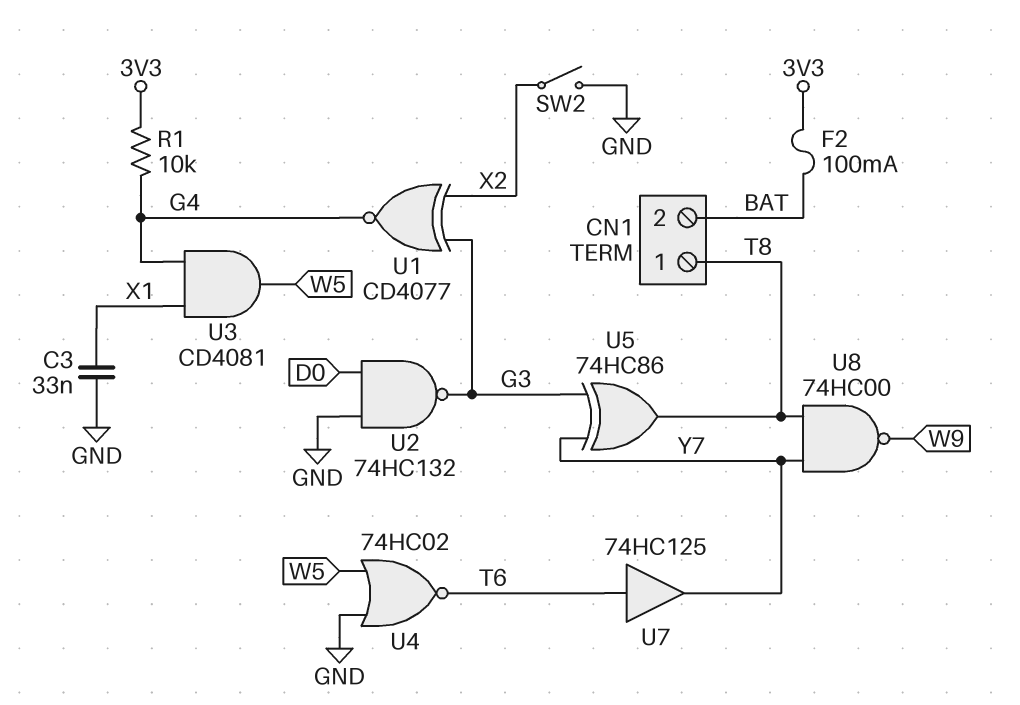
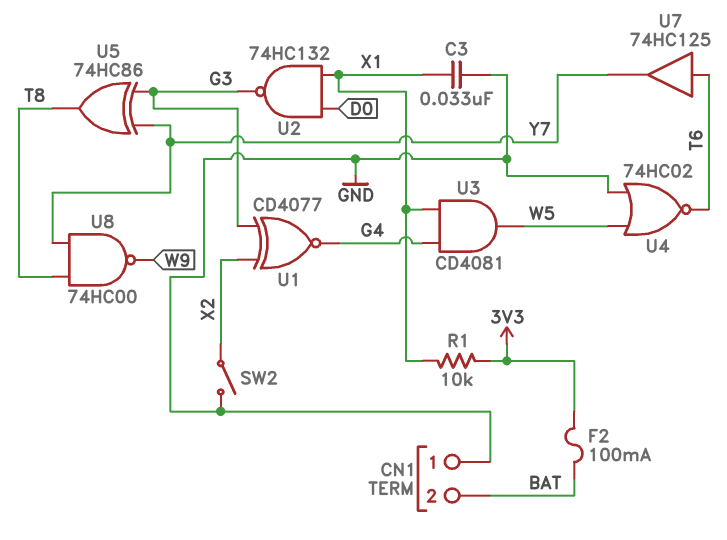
CN1 pin 1: T8 -> GND
R1: 10k (3V3, G4) -> 10k (3V3, X1)
U2: NAND 74HC132 (in D0, in GND, out G3) -> NAND 74HC132 (in D0, in X1, out G3)

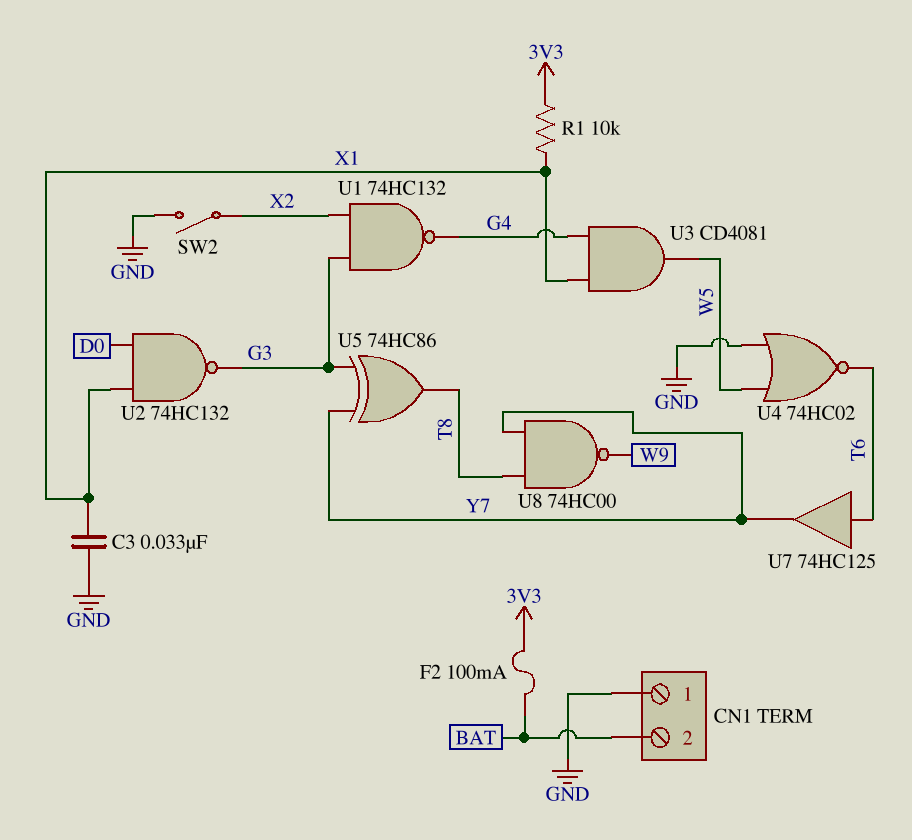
U1: XNOR CD4077 (in G3, in X2, out G4) -> NAND 74HC132 (in G3, in X2, out G4)

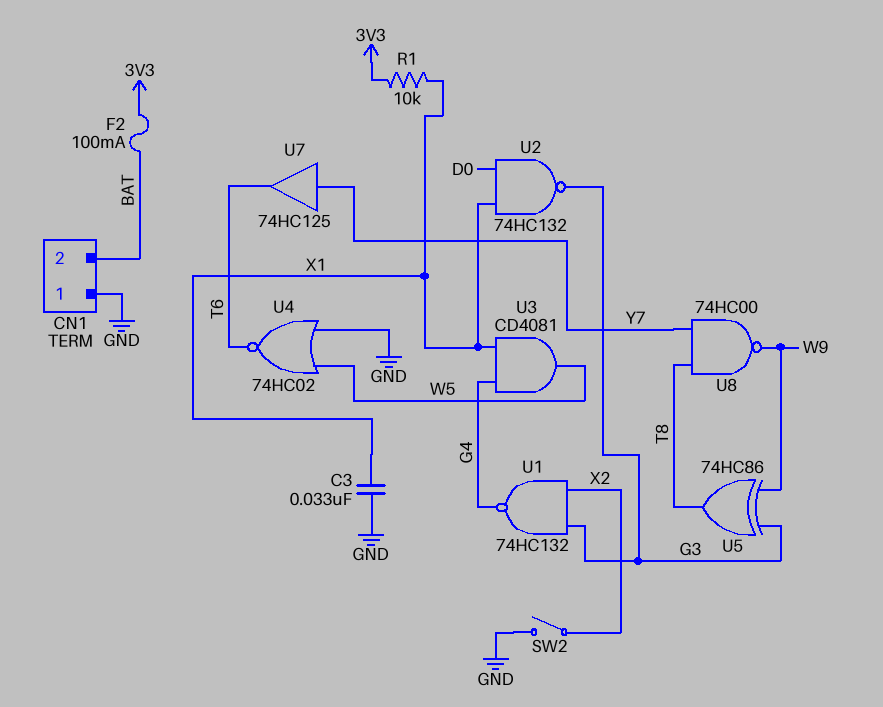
U5: XOR 74HC86 (in G3, in Y7, out T8) -> XOR 74HC86 (in G3, in W9, out T8)
U7: buffer 74HC125 (in T6, out Y7) -> buffer 74HC125 (in Y7, out T6)

